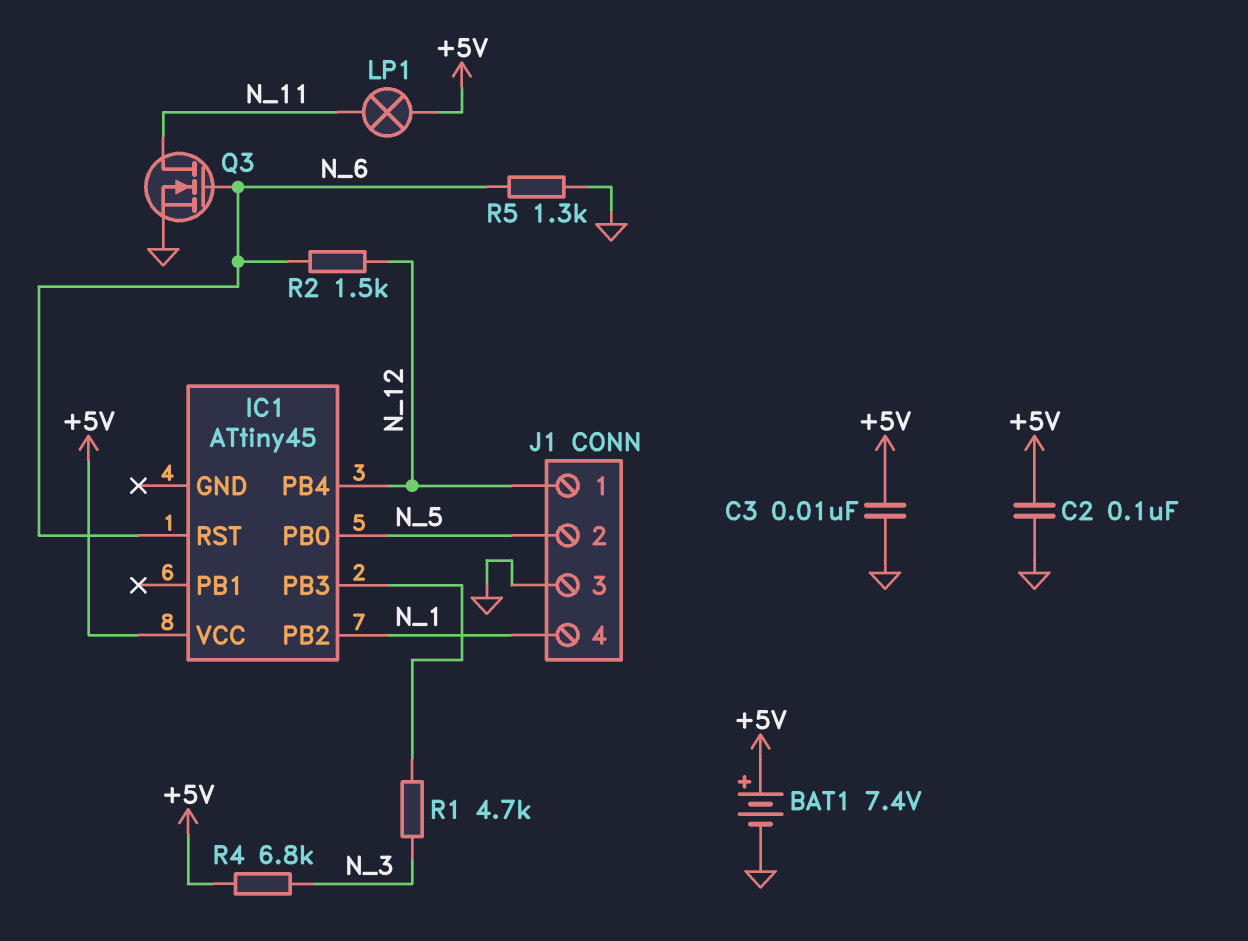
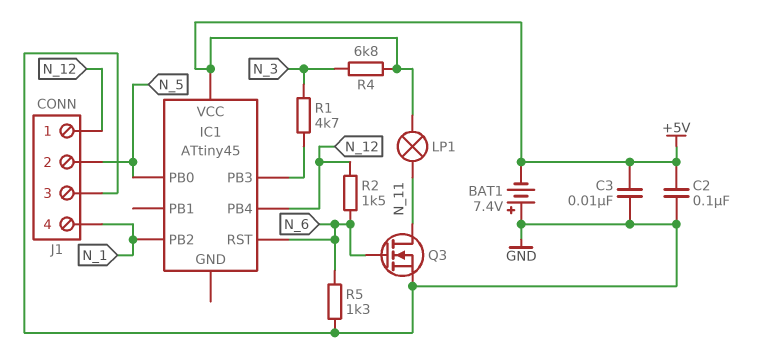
BAT1: 7.4V (plus +5V, minus GND) -> 7.4V (plus GND, minus +5V)

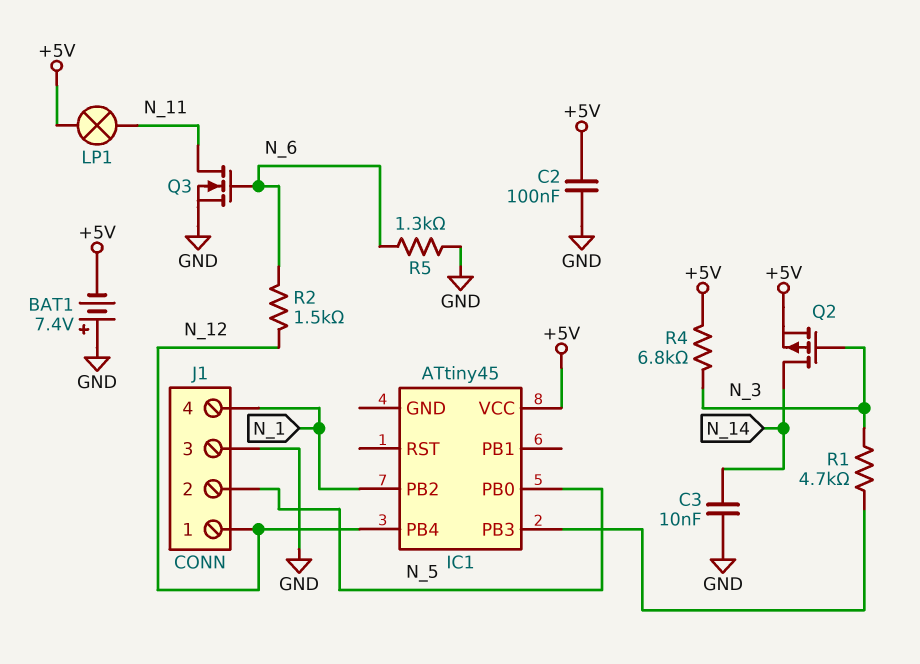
C3: 10nF (+5V, GND) -> 10nF (GND, N_14)
IC1 pin RST: N_6 -> none
Q2: none -> PMOS (G N_3, D N_14, S +5V)

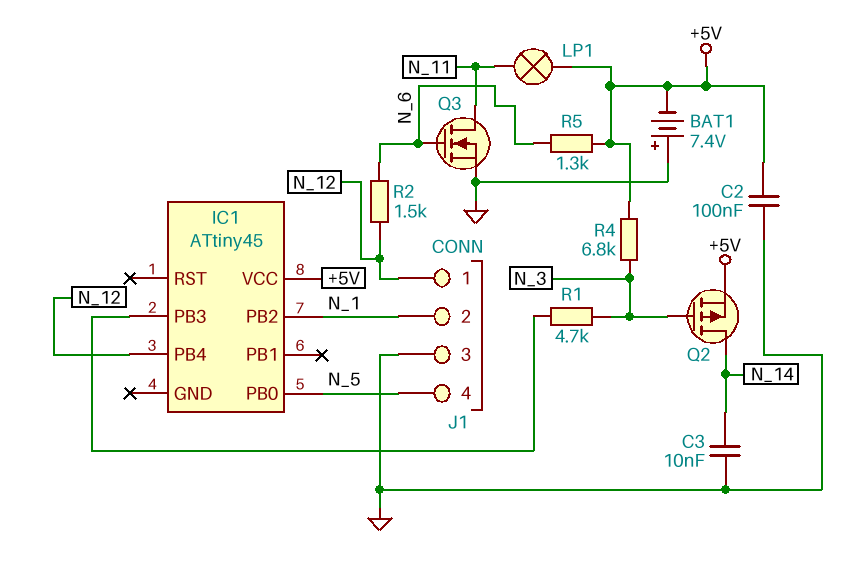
J1 pin 2: N_5 -> N_1
J1 pin 4: N_1 -> N_5
R5: 1.3k (GND, N_6) -> 1.3k (+5V, N_6)

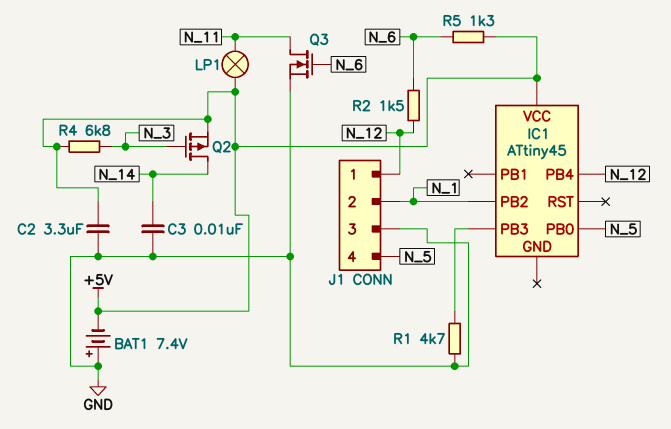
C2: 100nF (+5V, GND) -> 3.3uF (+5V, GND)
R1: 4.7k (IC1/PB3, N_3) -> 4.7k (GND, IC1/PB3)

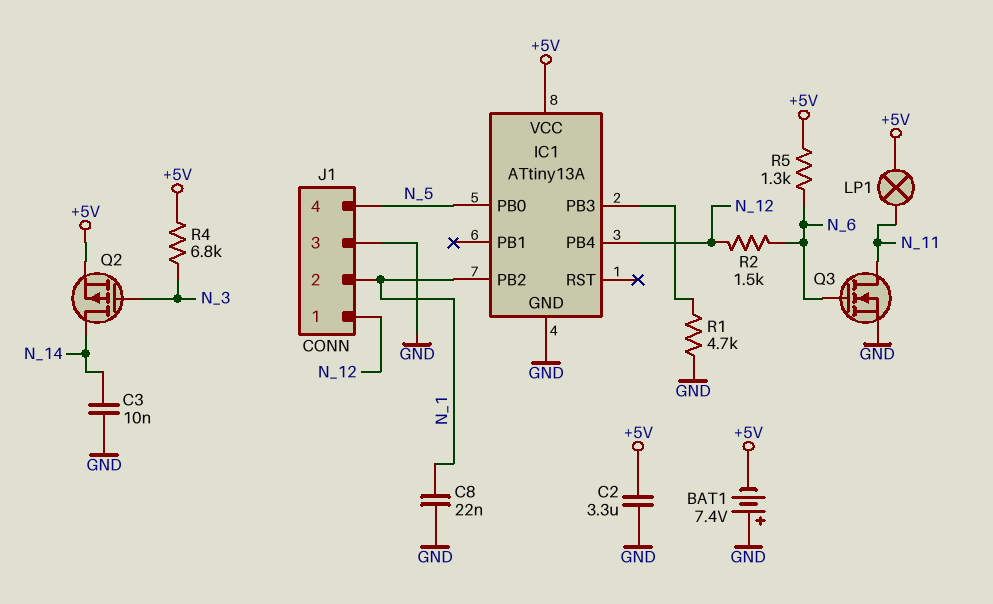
C8: none -> 22nF (GND, N_1)
IC1: ATtiny45 -> ATtiny13A
IC1 pin GND: none -> GND

